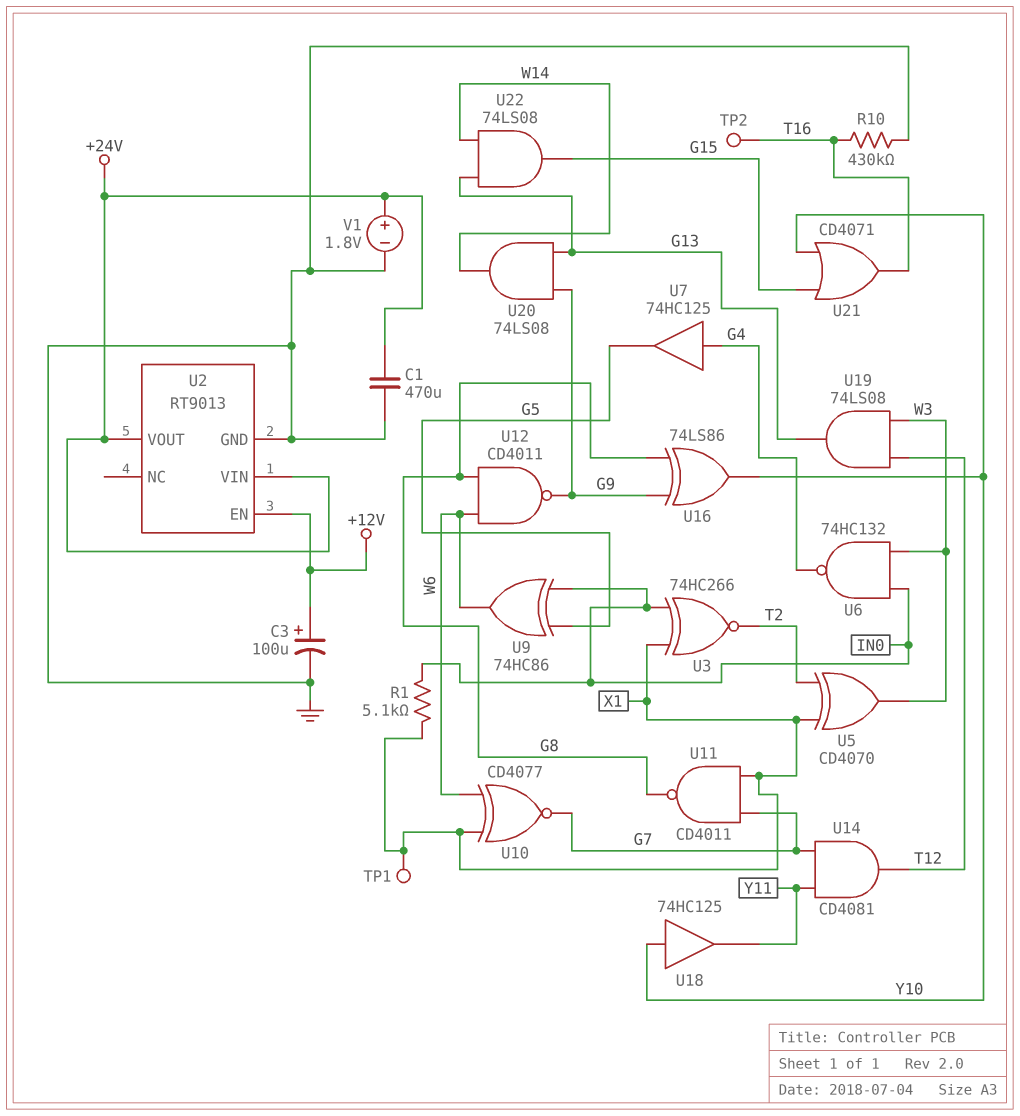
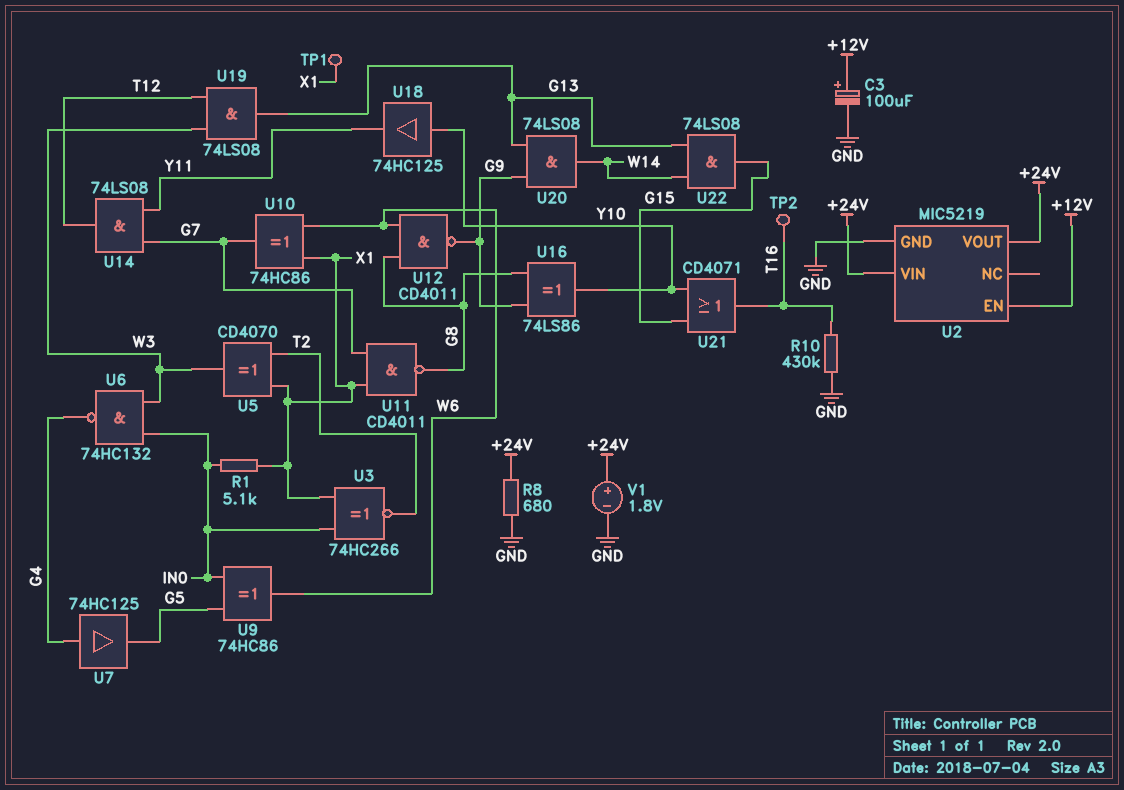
C1: 470uF (+24V, GND) -> none
R8: none -> 680 (+24V, GND)
U2: RT9013 -> MIC5219
U10: XNOR CD4077 (in W6, in X1, out G7) -> XOR 74HC86 (in W6, in X1, out G7)
U14: AND CD4081 (in G7, in Y11, out T12) -> AND 74LS08 (in G7, in Y11, out T12)

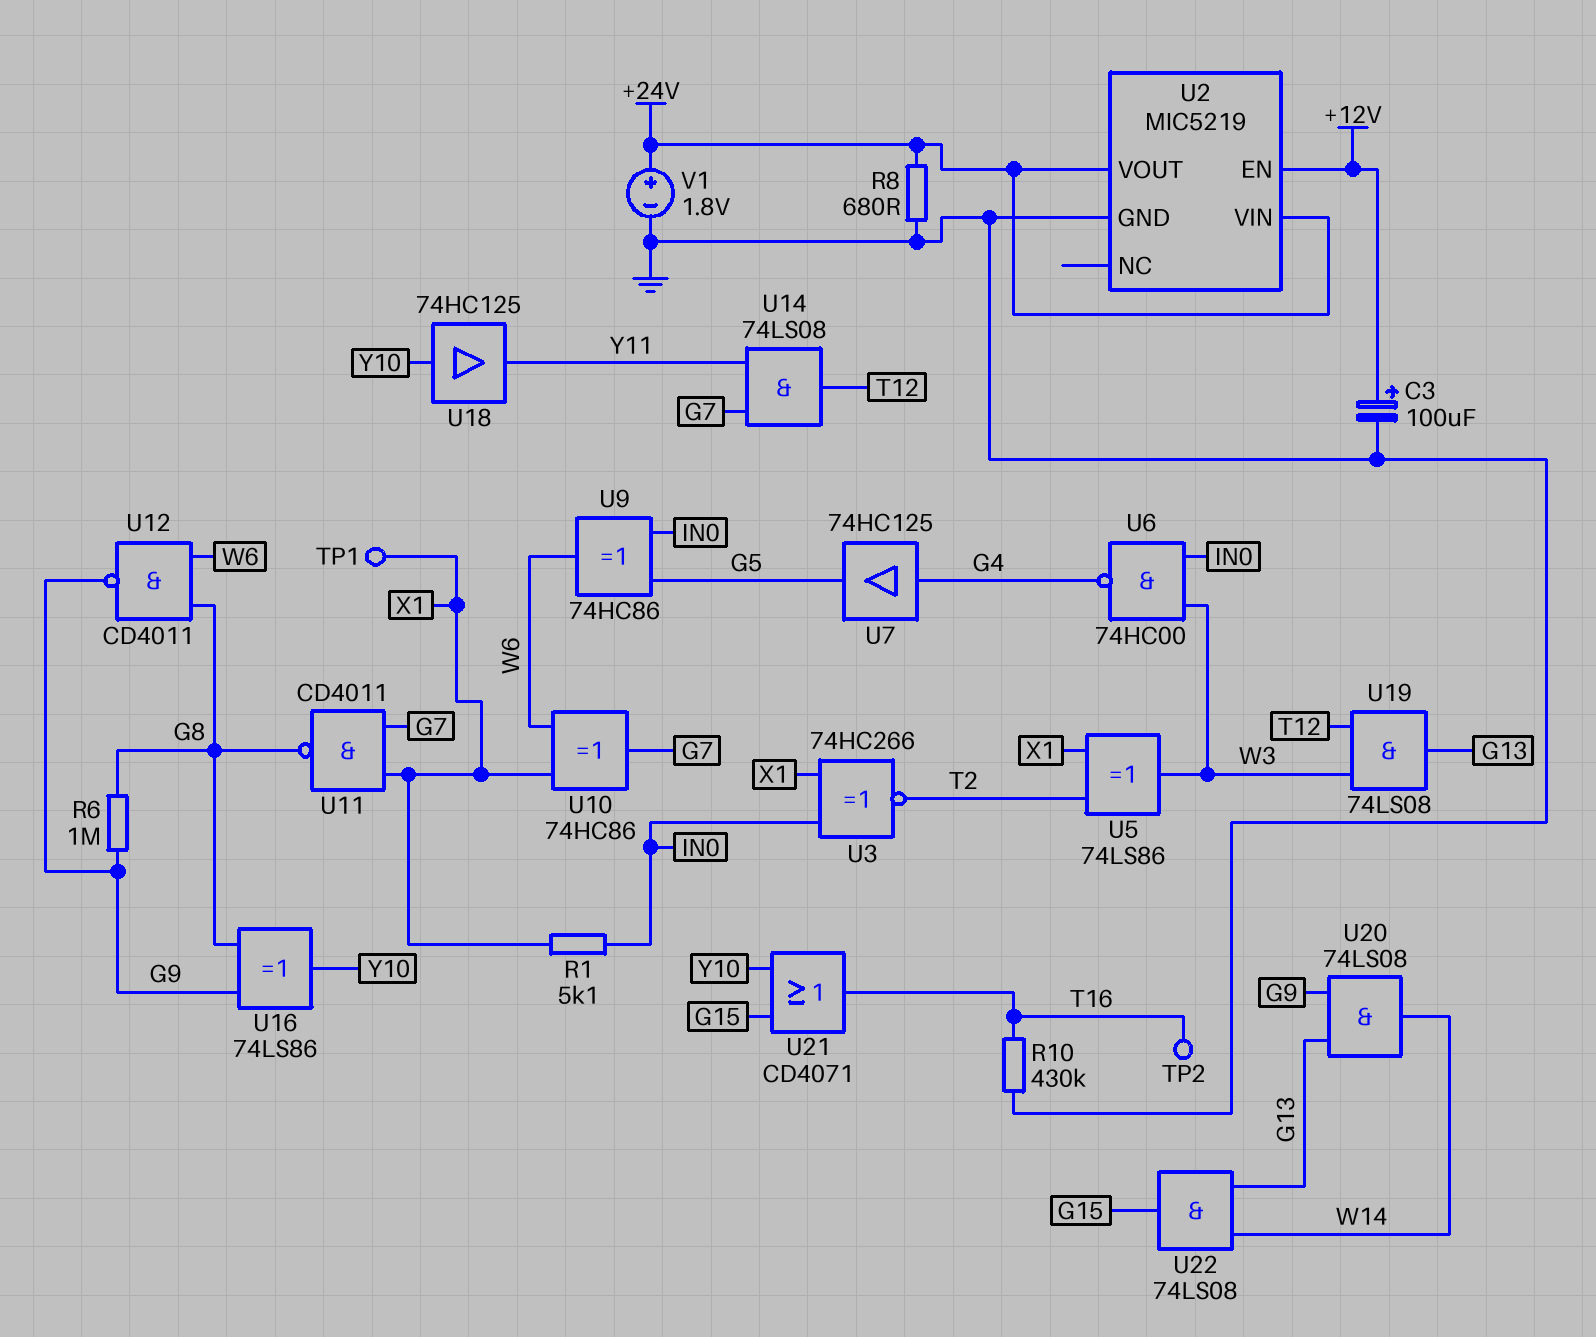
R6: none -> 1M (G8, G9)
U5: XOR CD4070 (in T2, in X1, out W3) -> XOR 74LS86 (in T2, in X1, out W3)
U6: NAND 74HC132 (in IN0, in W3, out G4) -> NAND 74HC00 (in IN0, in W3, out G4)

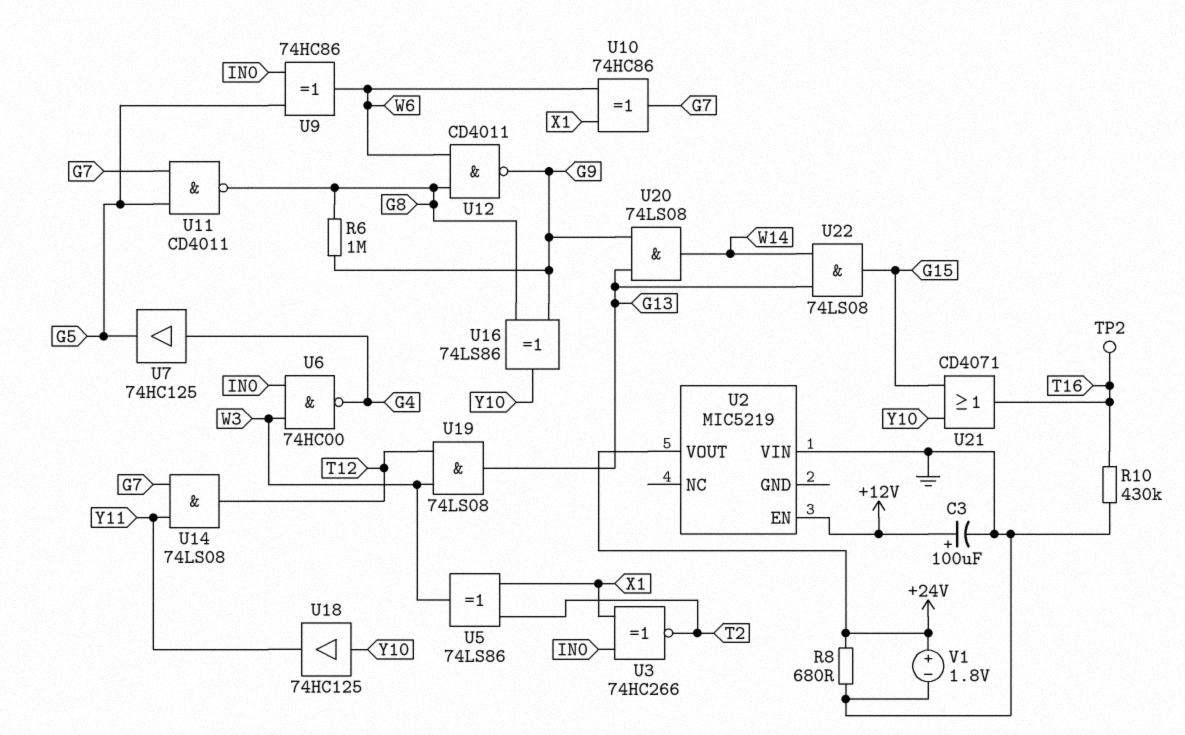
R1: 5.1k (IN0, X1) -> none
TP1: test point (X1) -> none
U2 pin GND: GND -> none
U2 pin VIN: +24V -> GND
U11: NAND CD4011 (in G7, in X1, out G8) -> NAND CD4011 (in G5, in G7, out G8)

